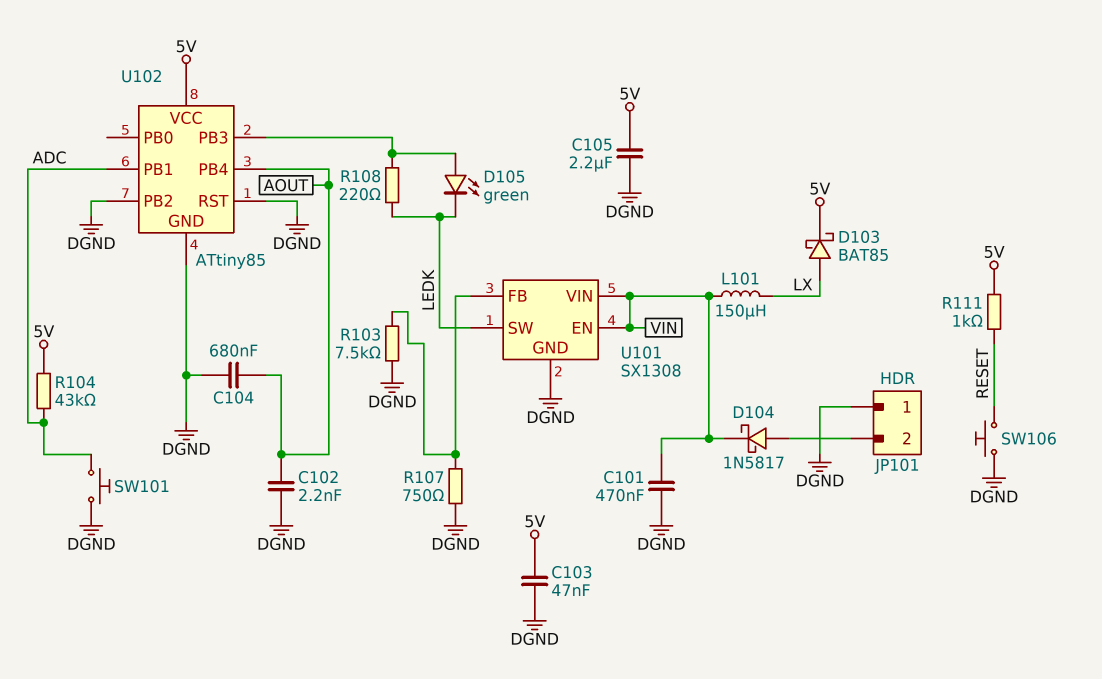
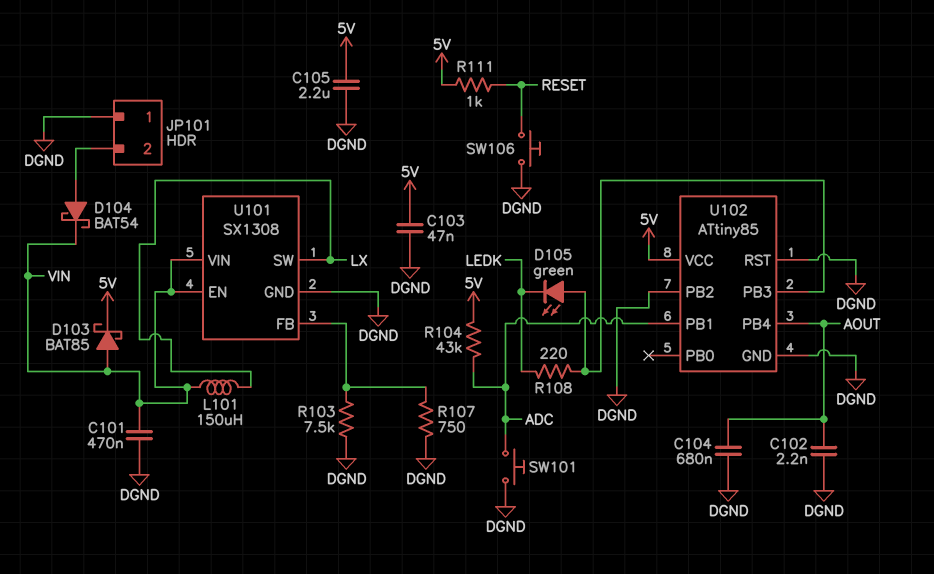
D103: schottky BAT85 (A LX, K 5V) -> schottky BAT85 (A VIN, K 5V)
D104: schottky 1N5817 (A JP101/2, K VIN) -> schottky BAT54 (A JP101/2, K VIN)
U101 pin SW: LEDK -> LX

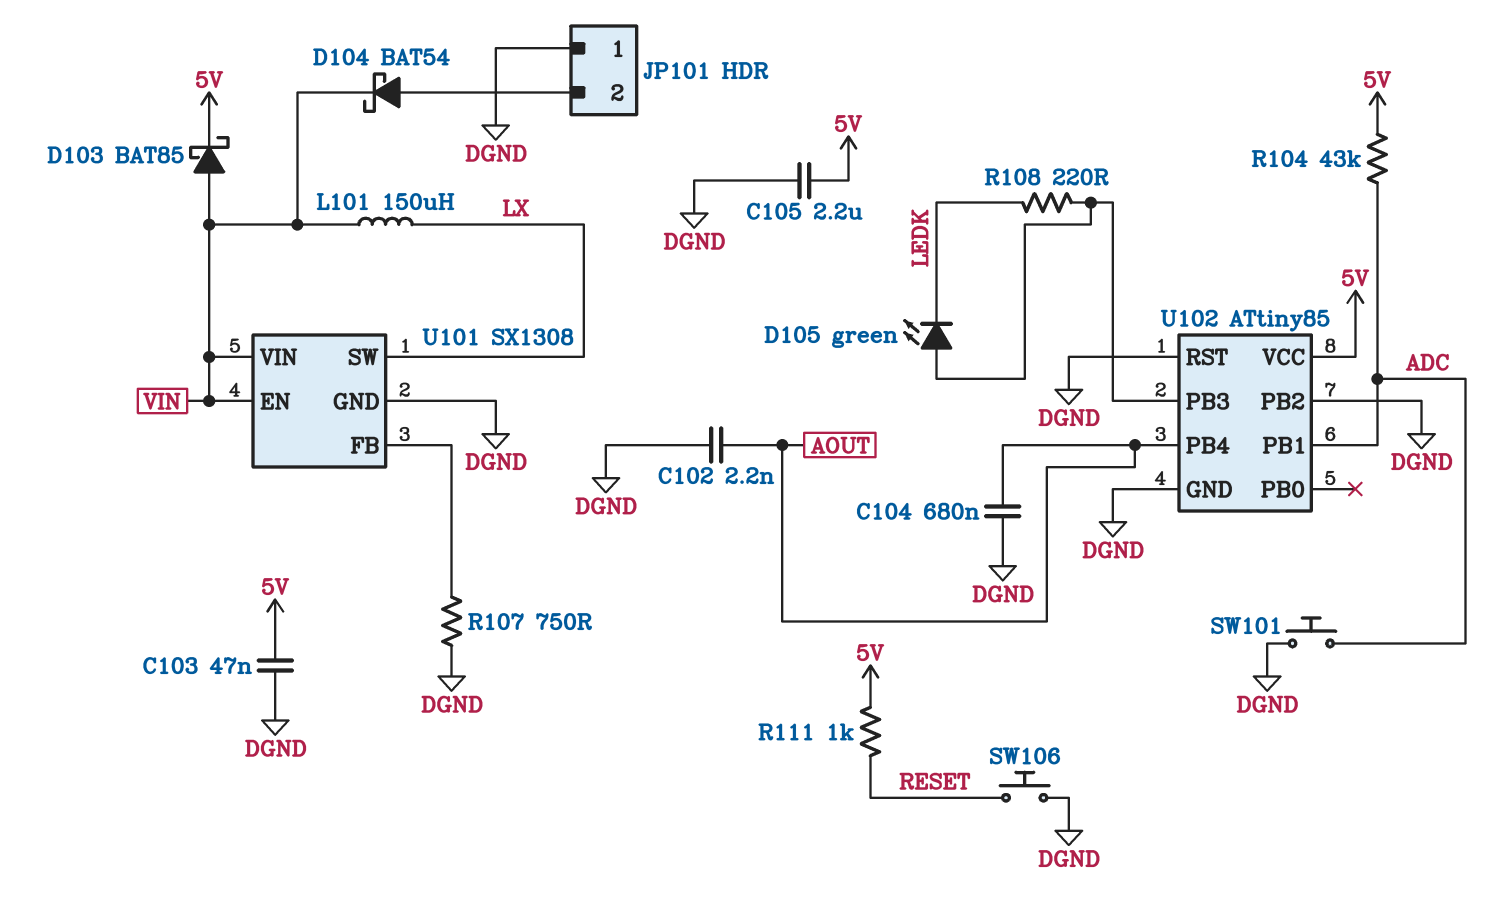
C101: 470nF (DGND, VIN) -> none
R103: 7.5k (DGND, U101/FB) -> none

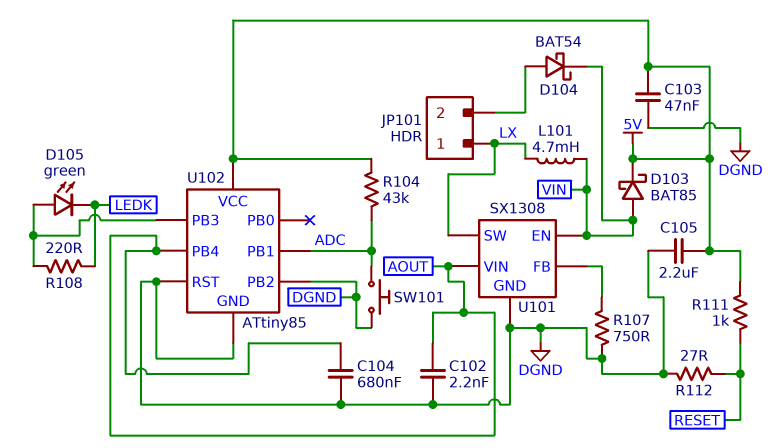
JP101 pin 1: DGND -> LX
L101: 150uH (LX, VIN) -> 4.7mH (LX, VIN)
R112: none -> 27 (DGND, RESET)
SW106: button (DGND, RESET) -> none
U101 pin VIN: VIN -> AOUT

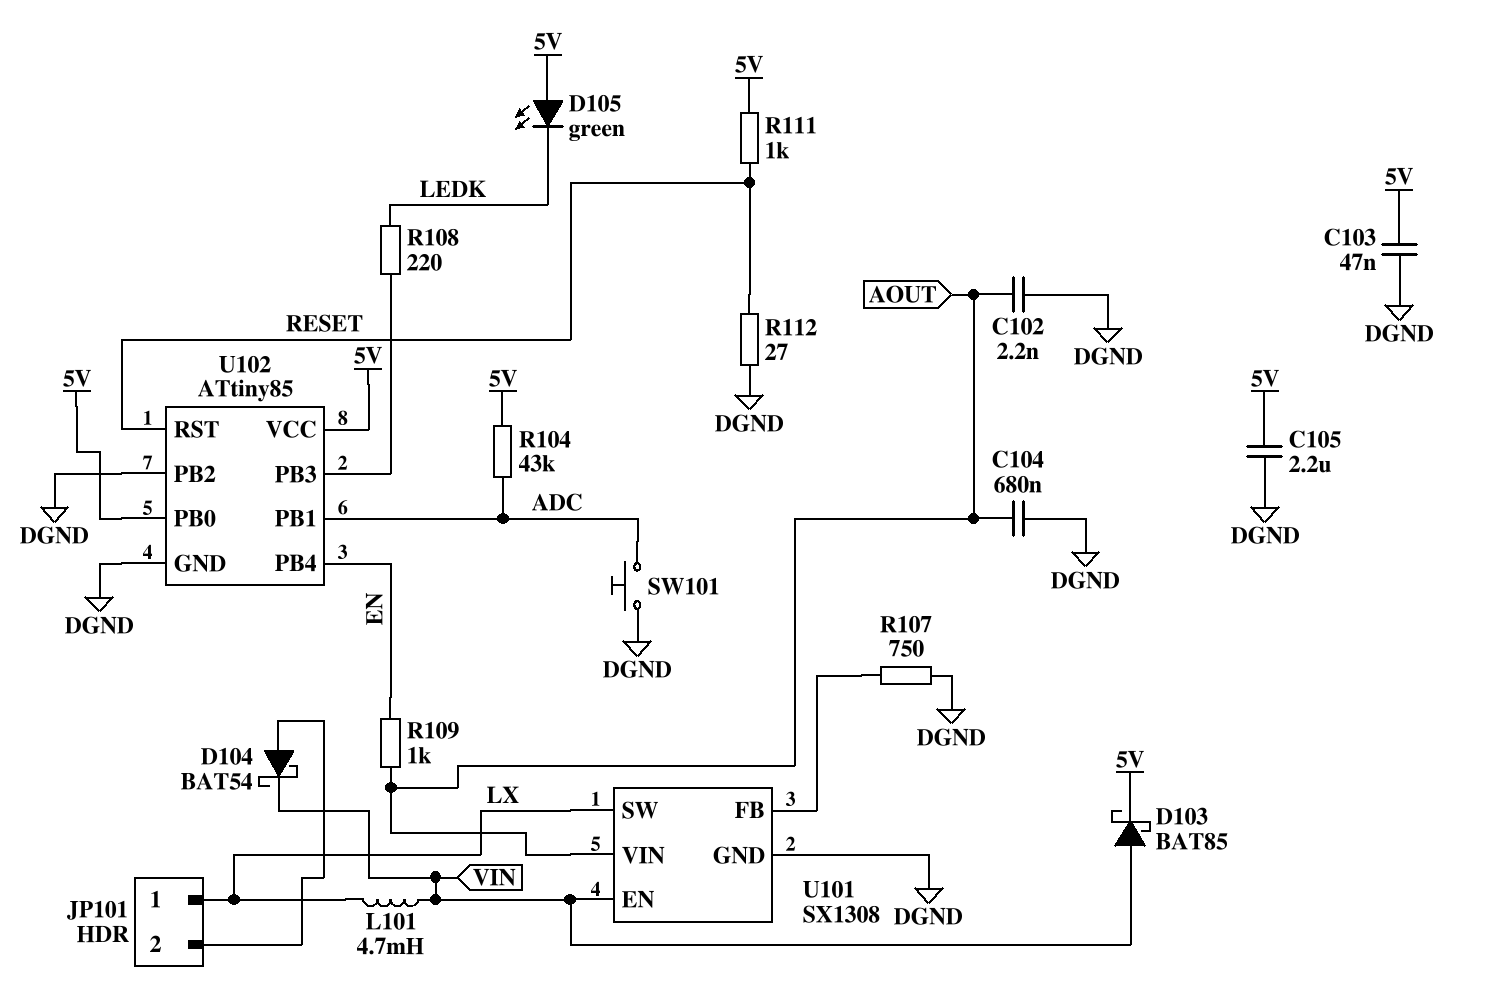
D105: LED green (A U102/PB3, K LEDK) -> LED green (A 5V, K LEDK)
R109: none -> 1k (AOUT, EN)
U102 pin PB0: none -> 5V
U102 pin PB4: AOUT -> EN
U102 pin RST: DGND -> RESET

